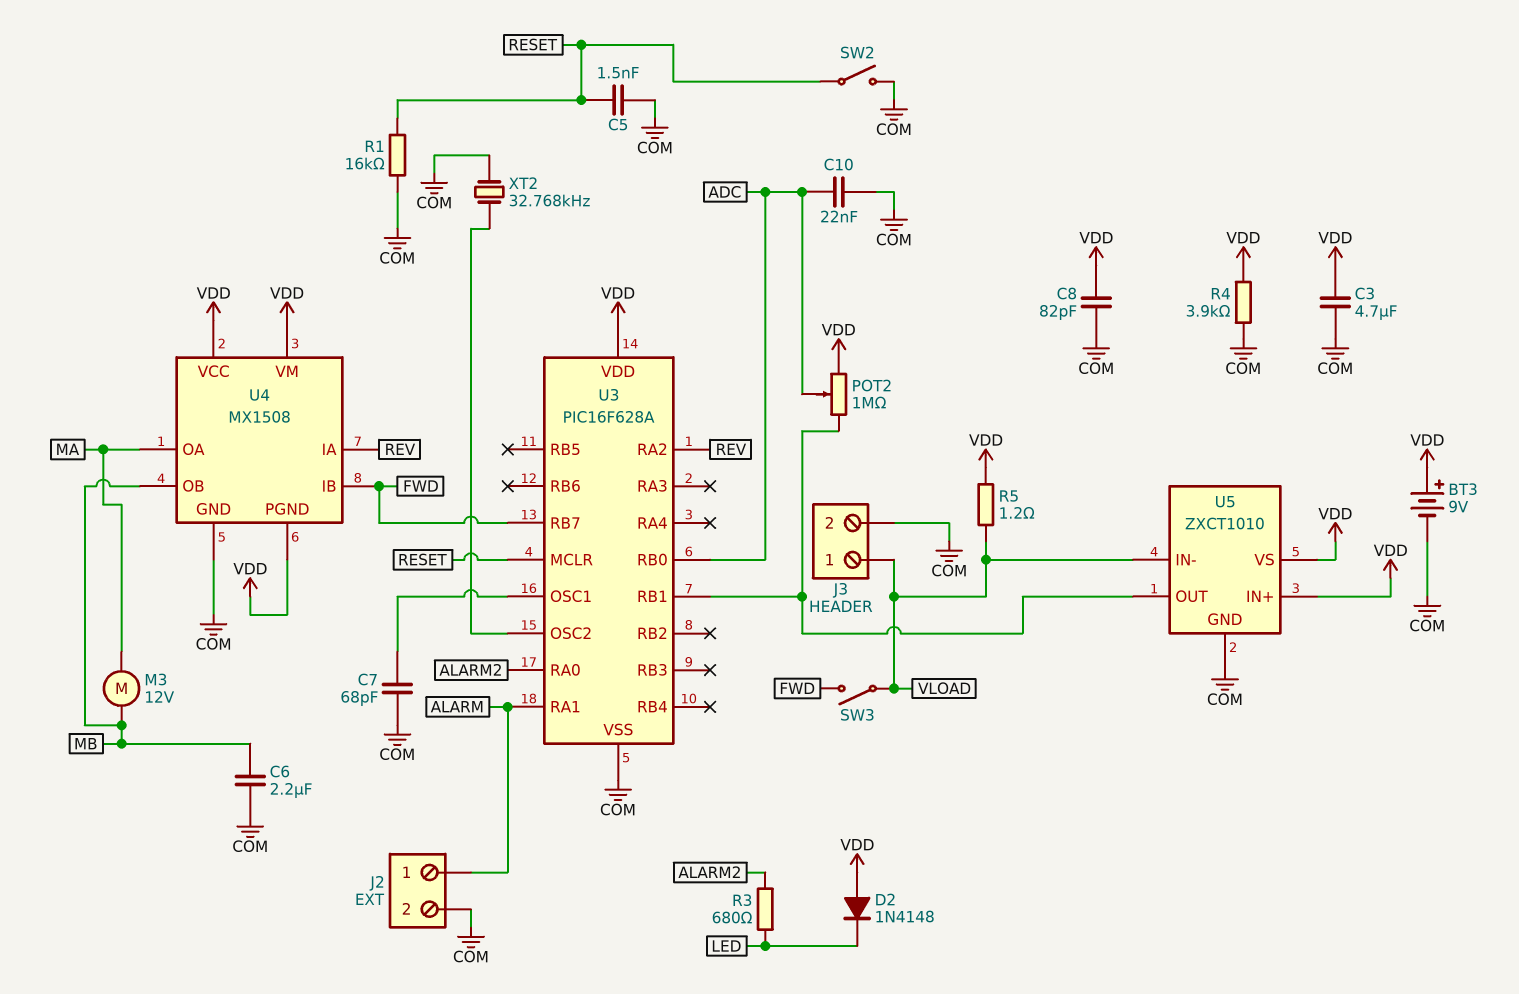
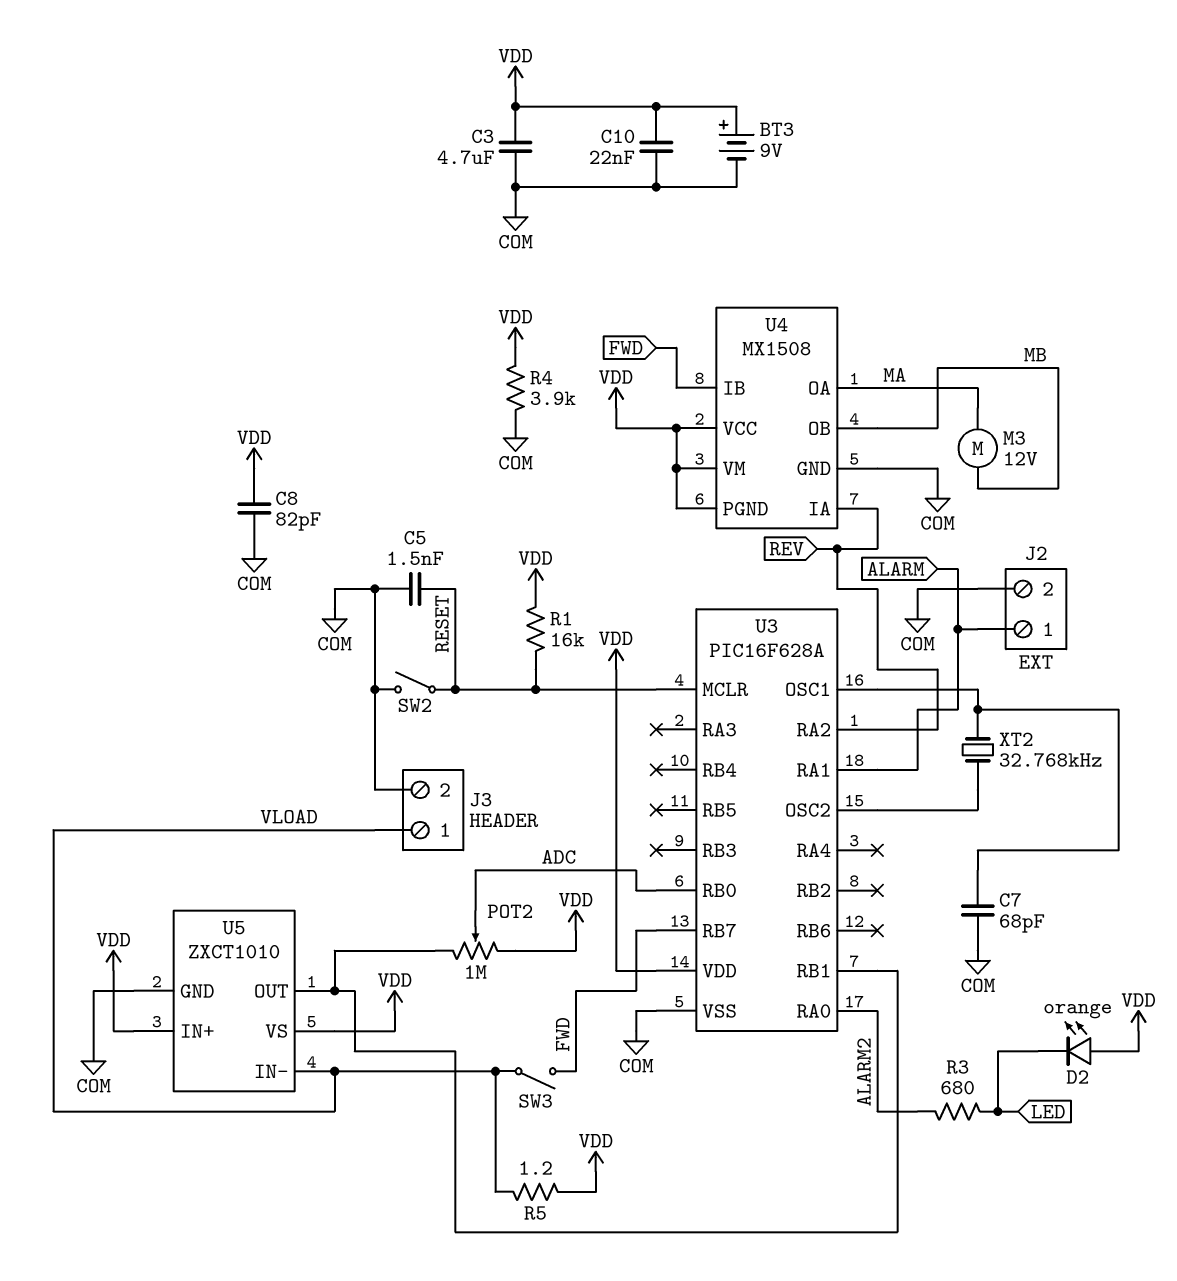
C6: 2.2uF (COM, MB) -> none
C10: 22nF (ADC, COM) -> 22nF (COM, VDD)
D2: diode 1N4148 (A VDD, K LED) -> LED orange (A VDD, K LED)
R1: 16k (COM, RESET) -> 16k (RESET, VDD)
XT2: 32.768kHz (COM, U3/OSC2) -> 32.768kHz (U3/OSC1, U3/OSC2)

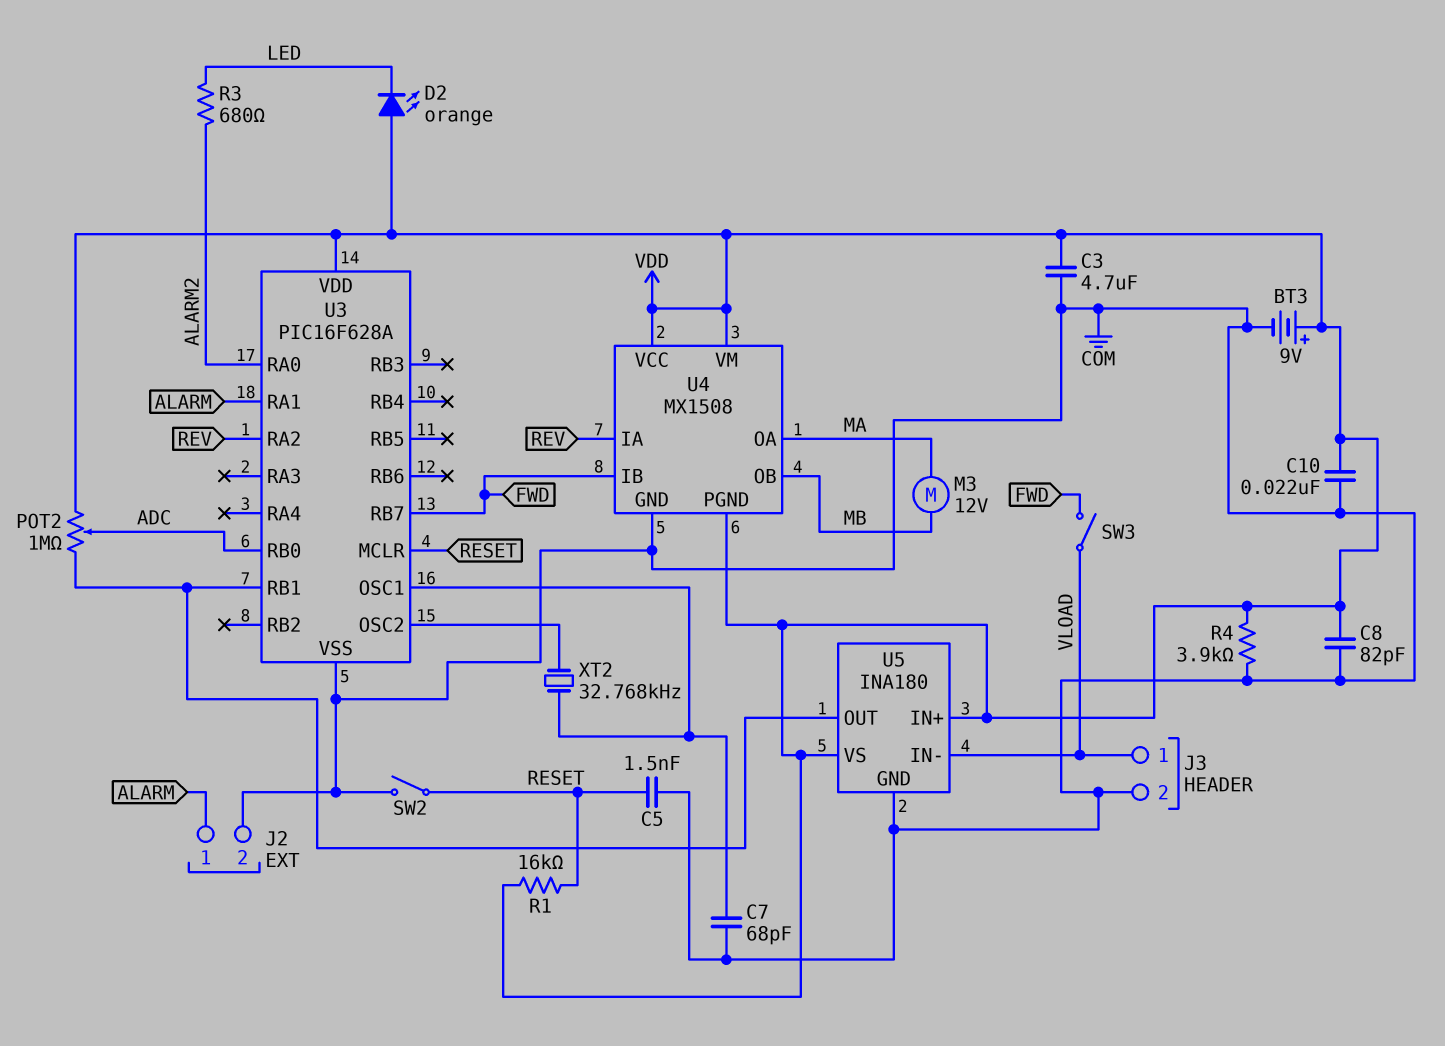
R5: 1.2 (VDD, VLOAD) -> none
U5: ZXCT1010 -> INA180

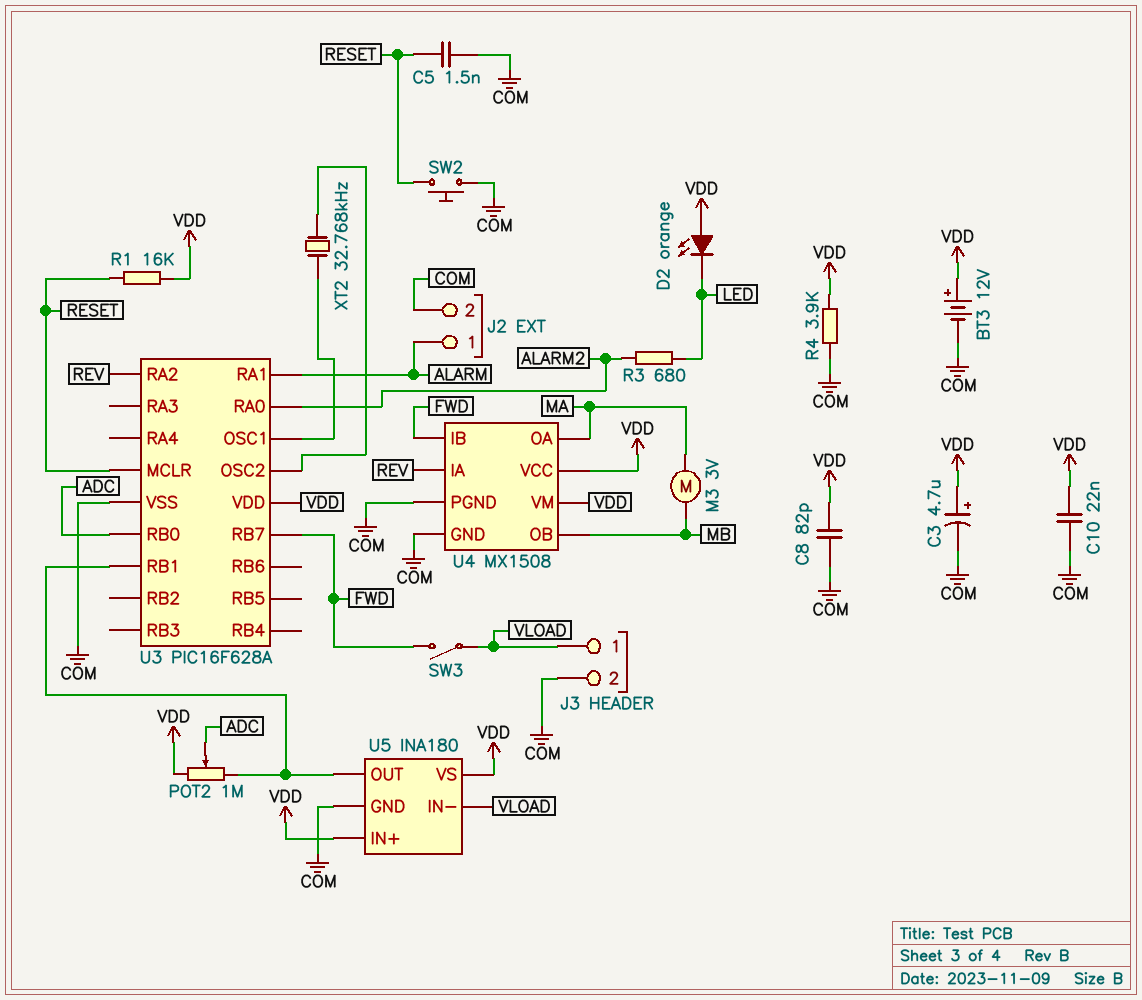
BT3: 9V (plus VDD, minus COM) -> 12V (plus VDD, minus COM)
C3: 4.7uF (COM, VDD) -> 4.7uF (plus VDD, minus COM)
C7: 68pF (COM, U3/OSC1) -> none
M3: motor 12V (MA, MB) -> motor 3V (MA, MB)
SW2: switch (COM, RESET) -> button (COM, RESET)
U4 pin PGND: VDD -> COM

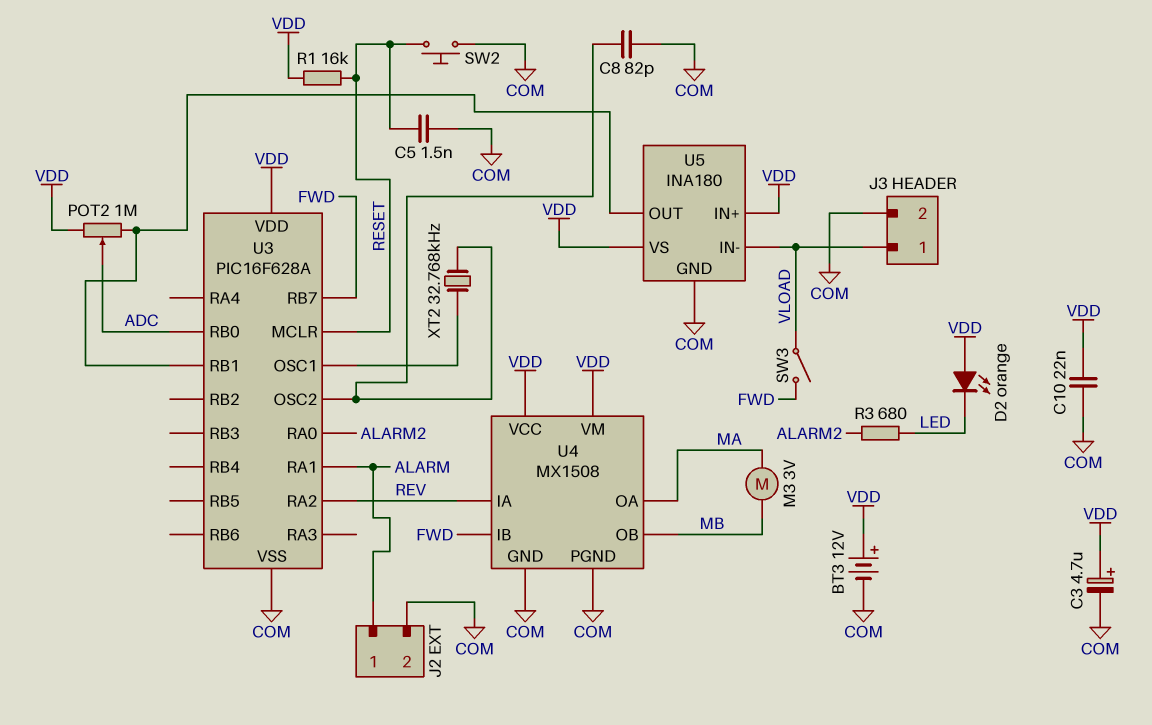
C8: 82pF (COM, VDD) -> 82pF (COM, U3/OSC2)
R4: 3.9k (COM, VDD) -> none

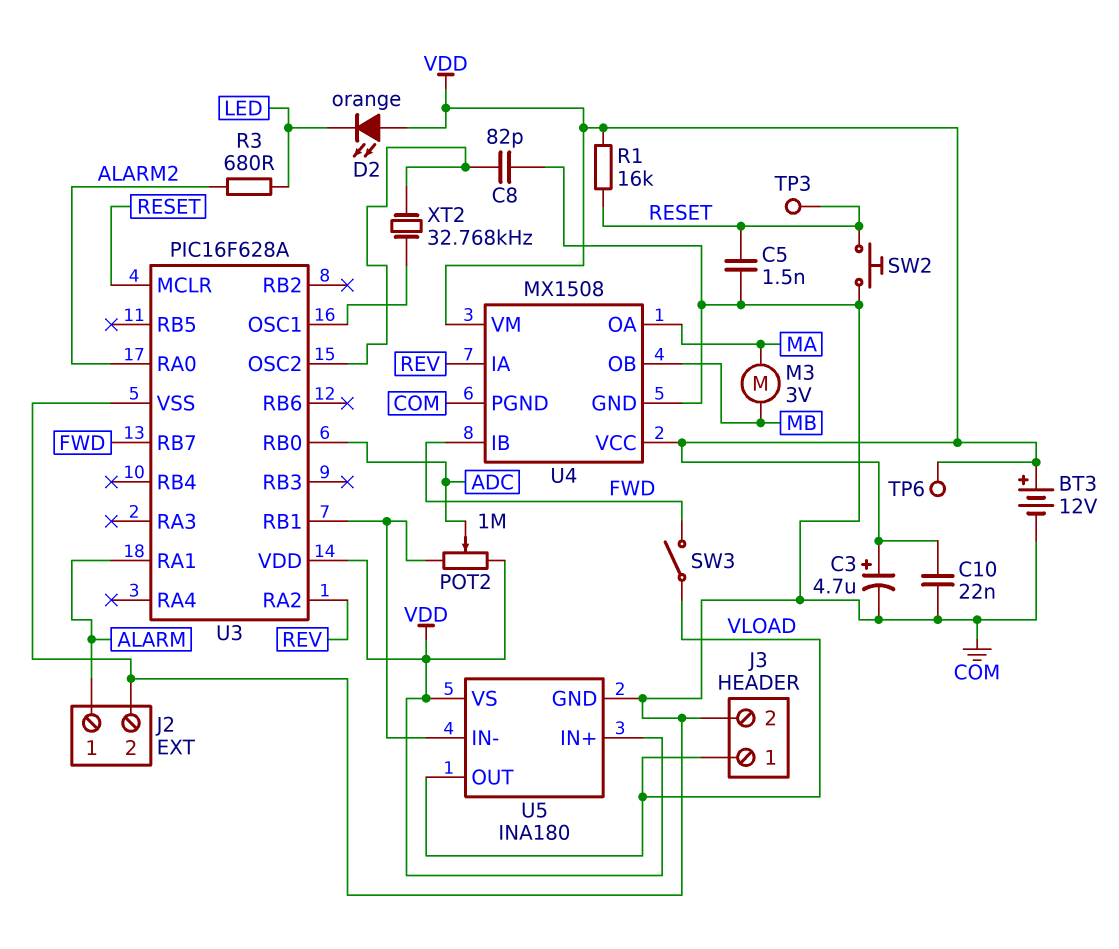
TP3: none -> test point (RESET)
TP6: none -> test point (VDD)
U5 pin IN-: VLOAD -> U3/RB1
U5 pin OUT: U3/RB1 -> VLOAD

